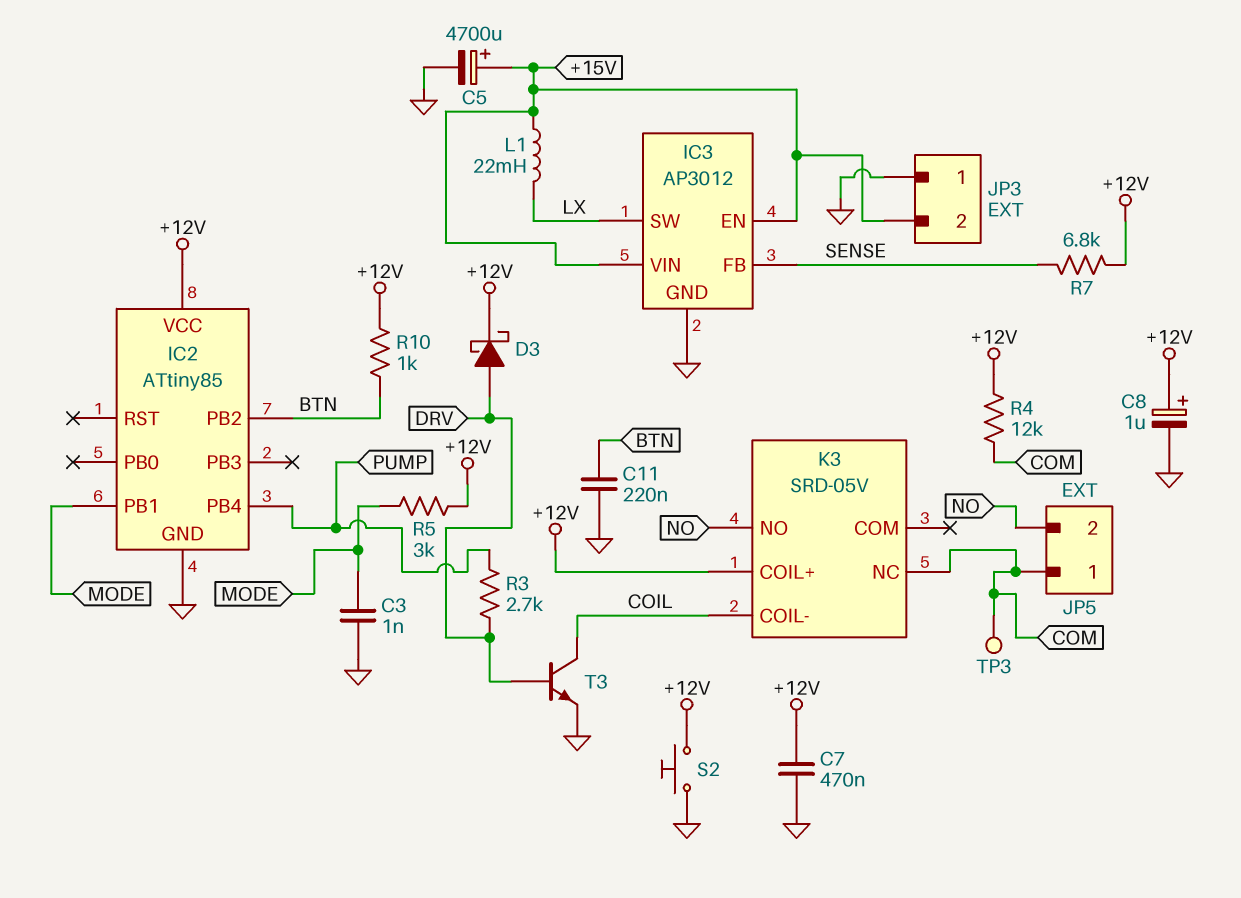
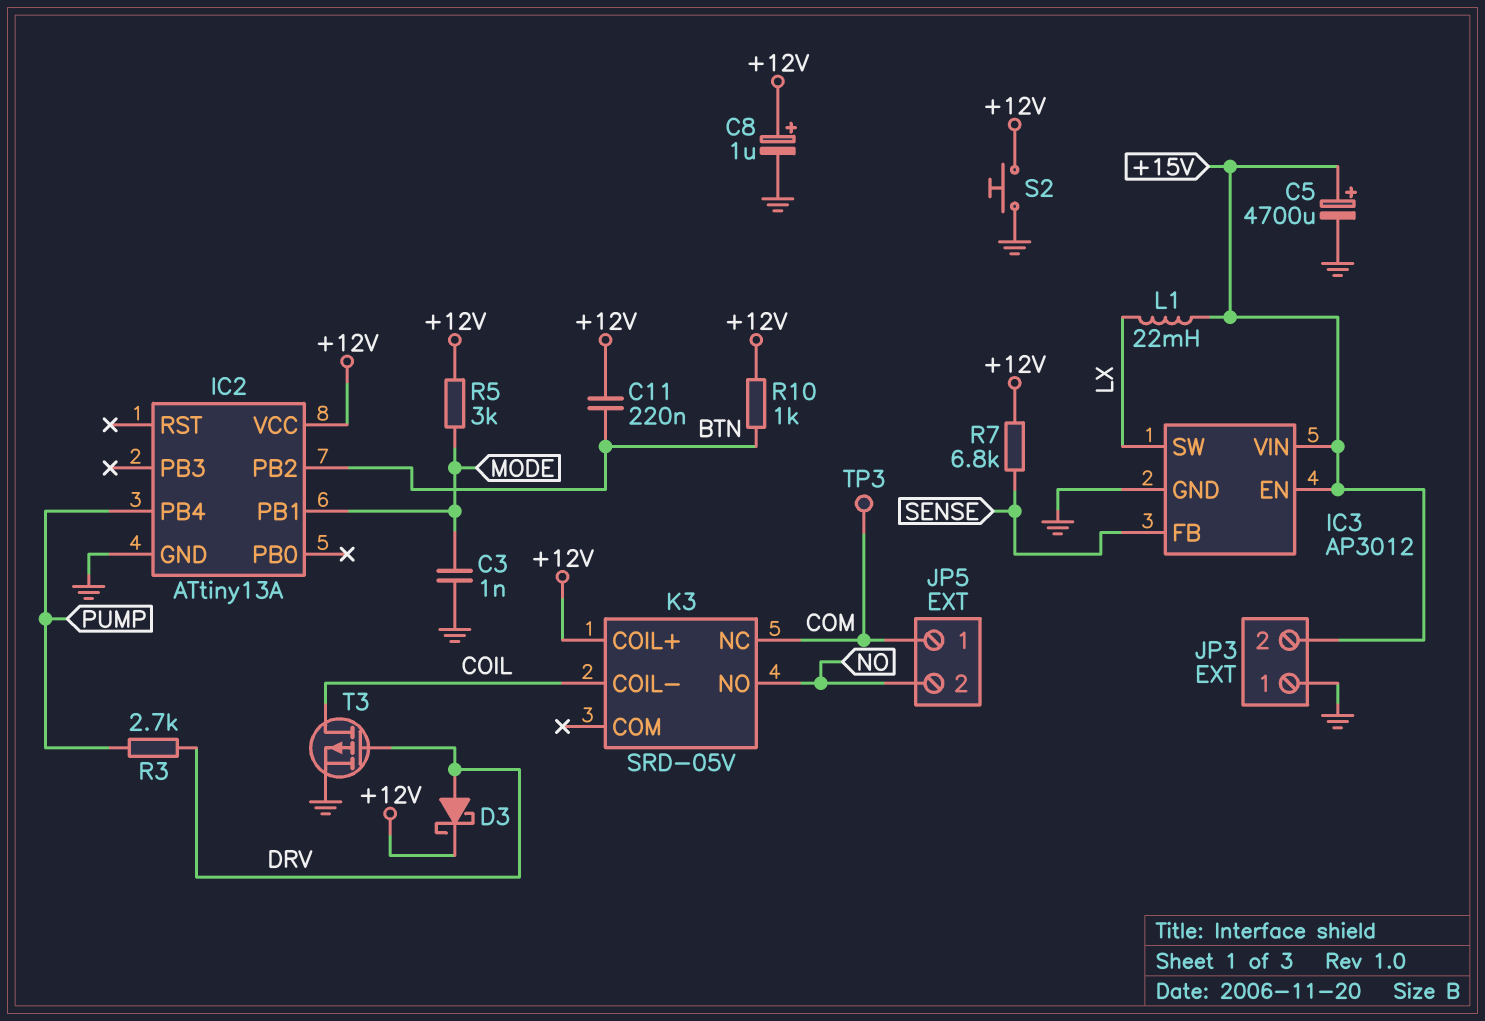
C7: 470nF (+12V, GND) -> none
C11: 220nF (BTN, GND) -> 220nF (+12V, BTN)
IC2: ATtiny85 -> ATtiny13A
R4: 12k (+12V, COM) -> none
T3: NPN (B DRV, C COIL, E GND) -> PMOS (G DRV, D COIL, S GND)

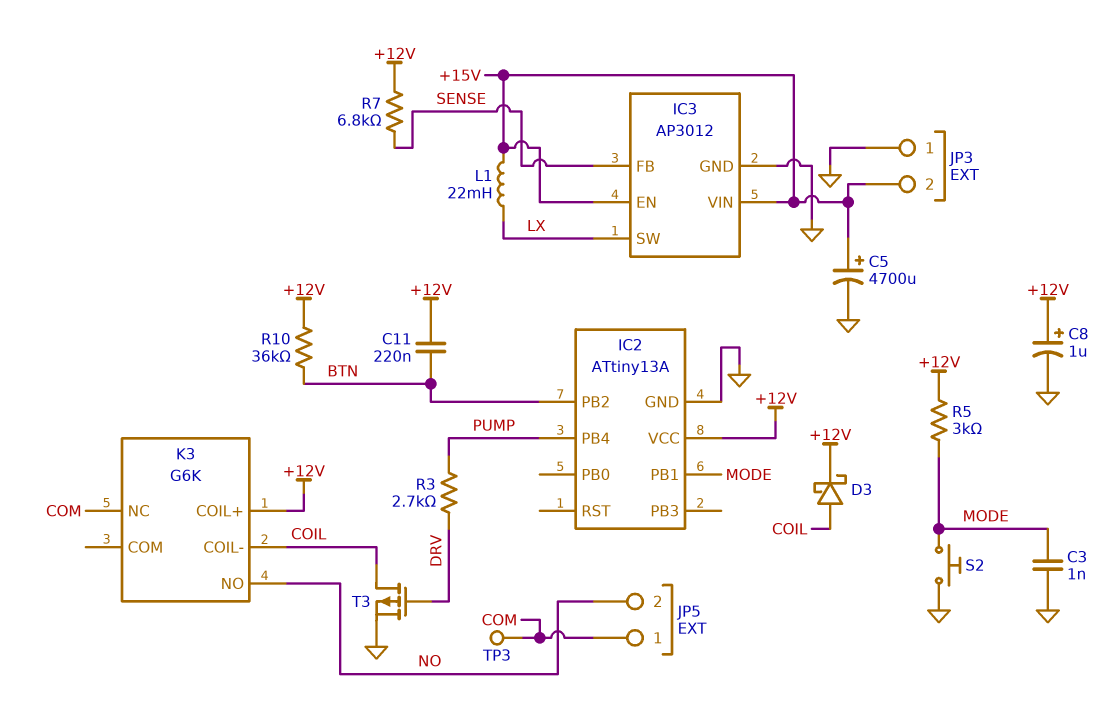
D3: schottky (A DRV, K +12V) -> schottky (A COIL, K +12V)
K3: SRD-05V -> G6K
R10: 1k (+12V, BTN) -> 36k (+12V, BTN)
S2: button (+12V, GND) -> button (GND, MODE)

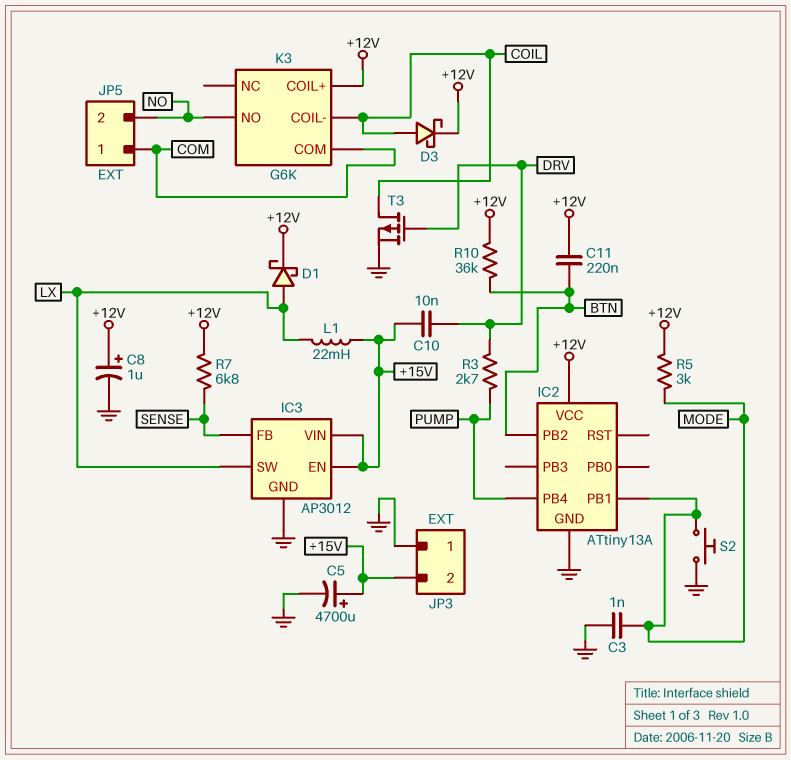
C10: none -> 10nF (+15V, DRV)
D1: none -> schottky (A LX, K +12V)
K3 pin COM: none -> COM
K3 pin NC: COM -> none
TP3: test point (COM) -> none

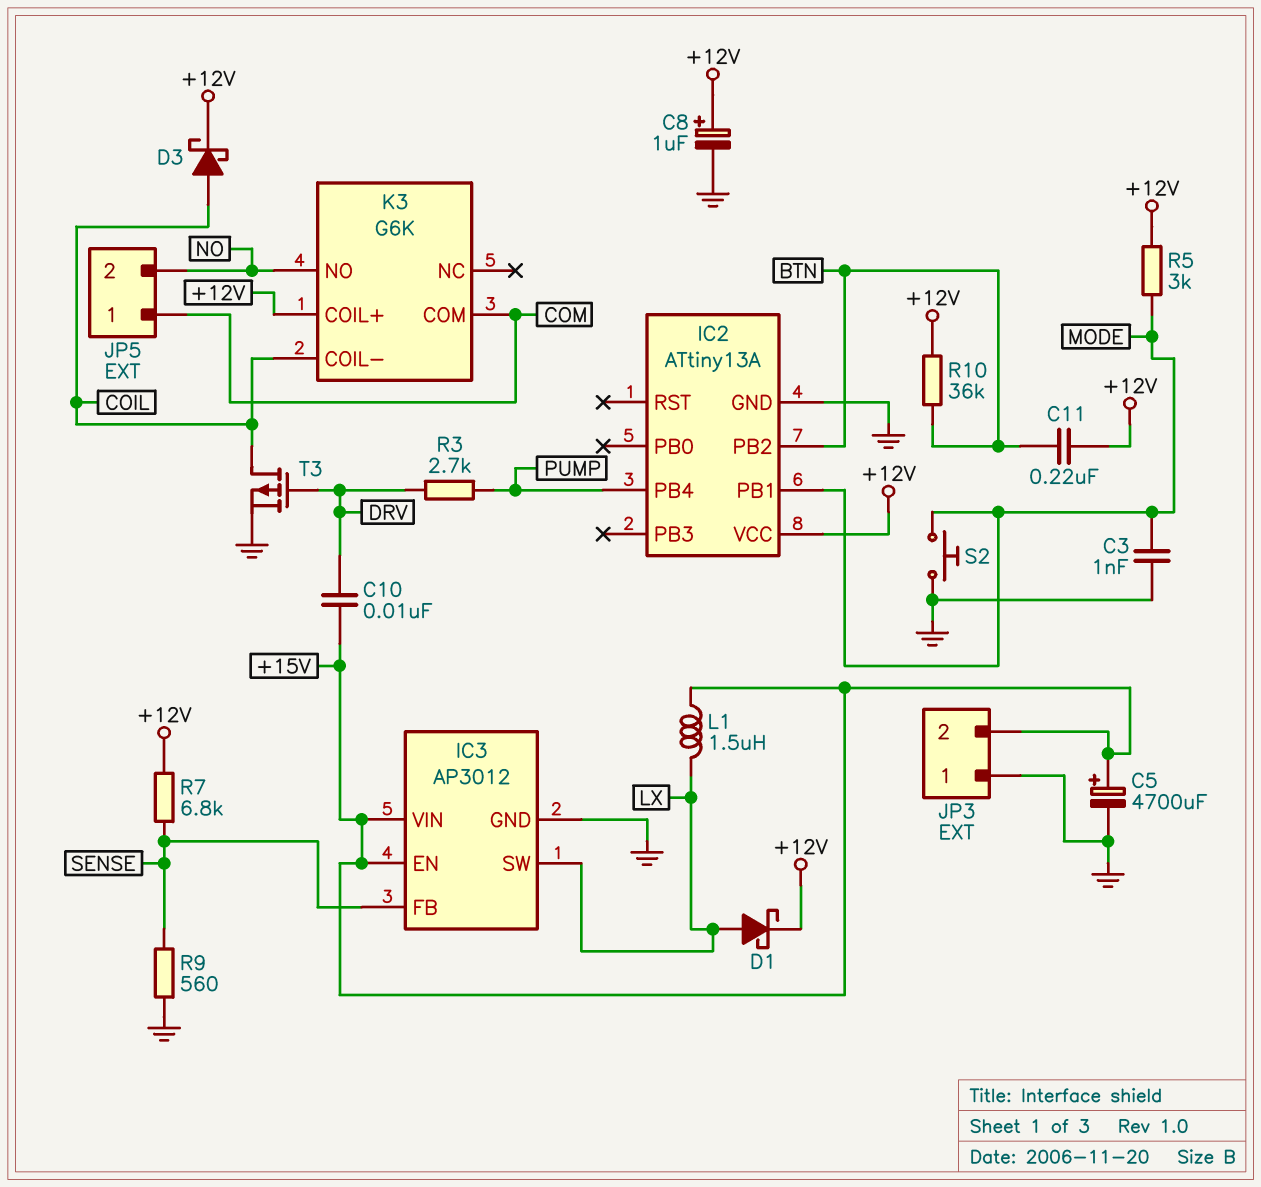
L1: 22mH (+15V, LX) -> 1.5uH (+15V, LX)
R9: none -> 560 (GND, SENSE)

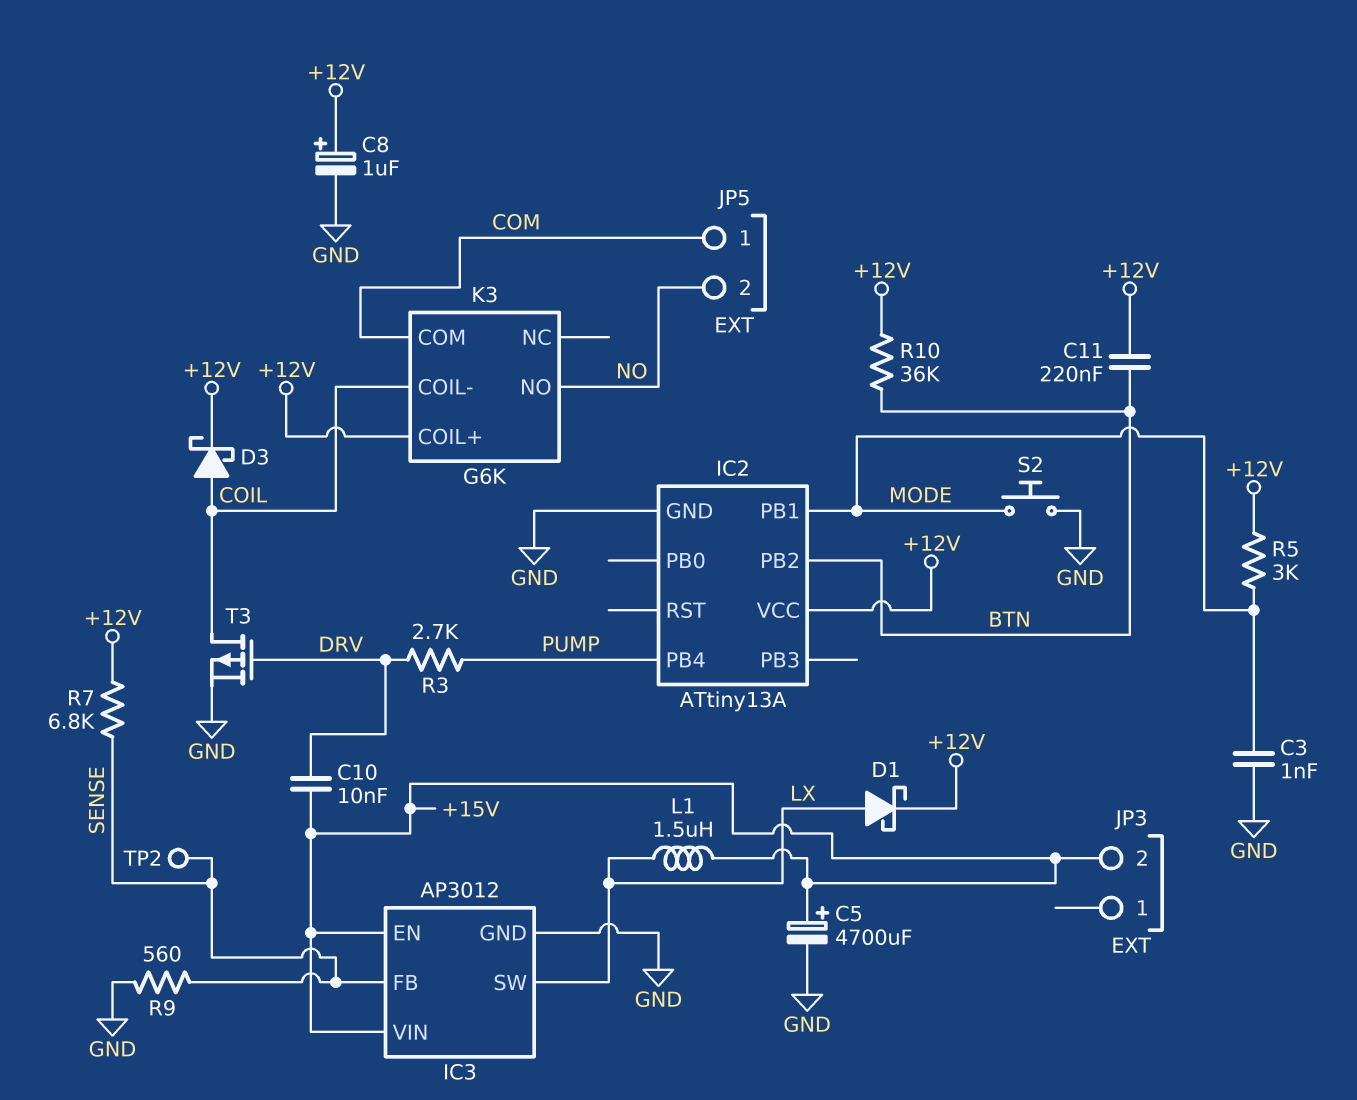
JP3 pin 1: GND -> none
TP2: none -> test point (SENSE)

